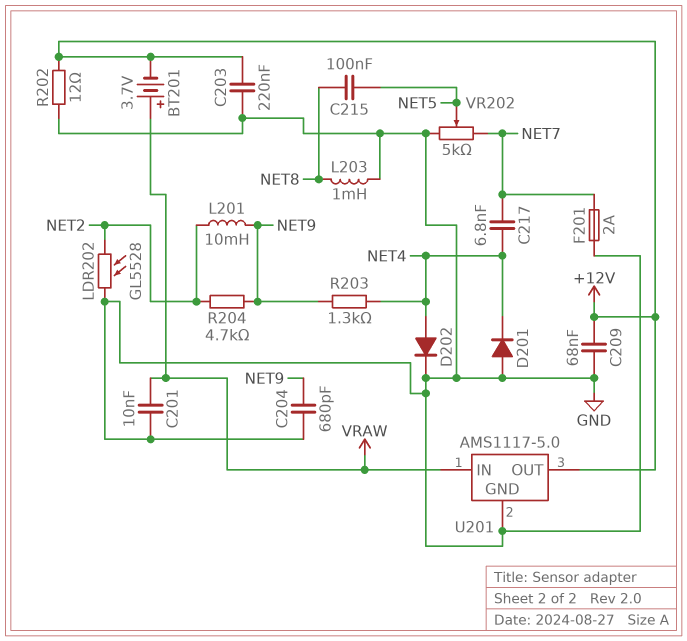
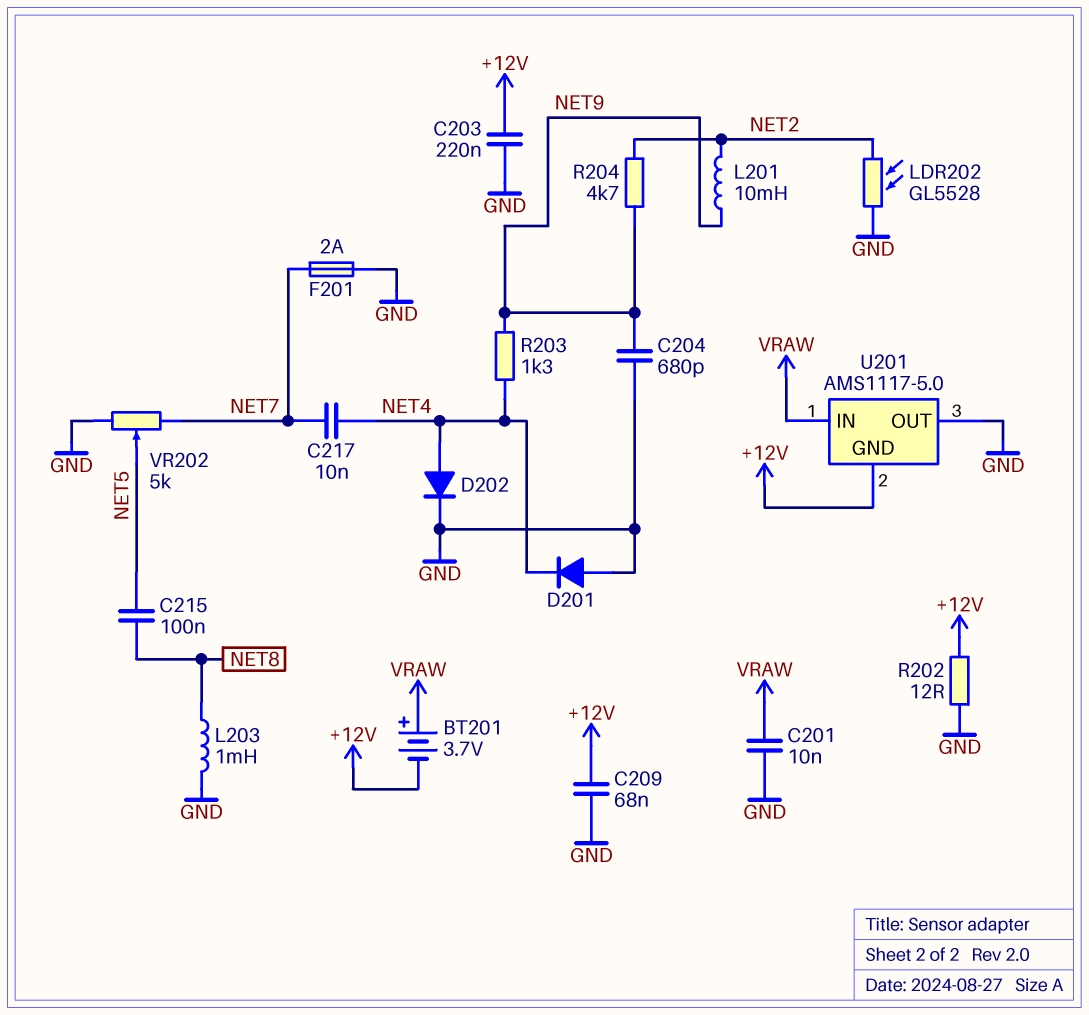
C217: 6.8nF (NET4, NET7) -> 10nF (NET4, NET7)
U201 pin GND: GND -> +12V
U201 pin OUT: +12V -> GND

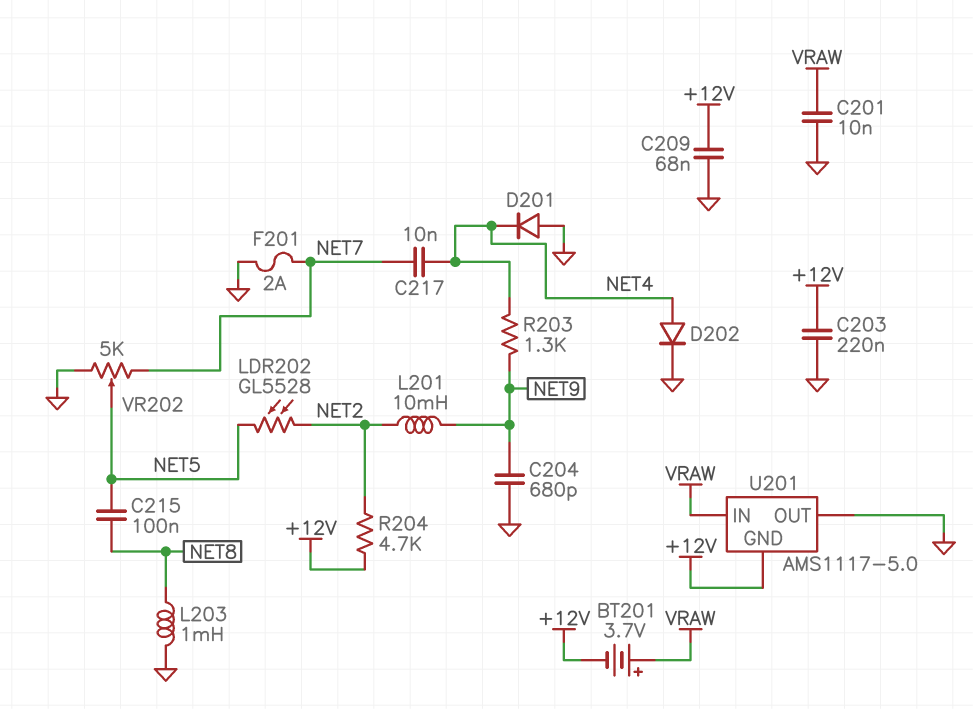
LDR202: GL5528 (GND, NET2) -> GL5528 (NET2, NET5)
R202: 12 (+12V, GND) -> none
R204: 4.7k (NET2, NET9) -> 4.7k (+12V, NET2)

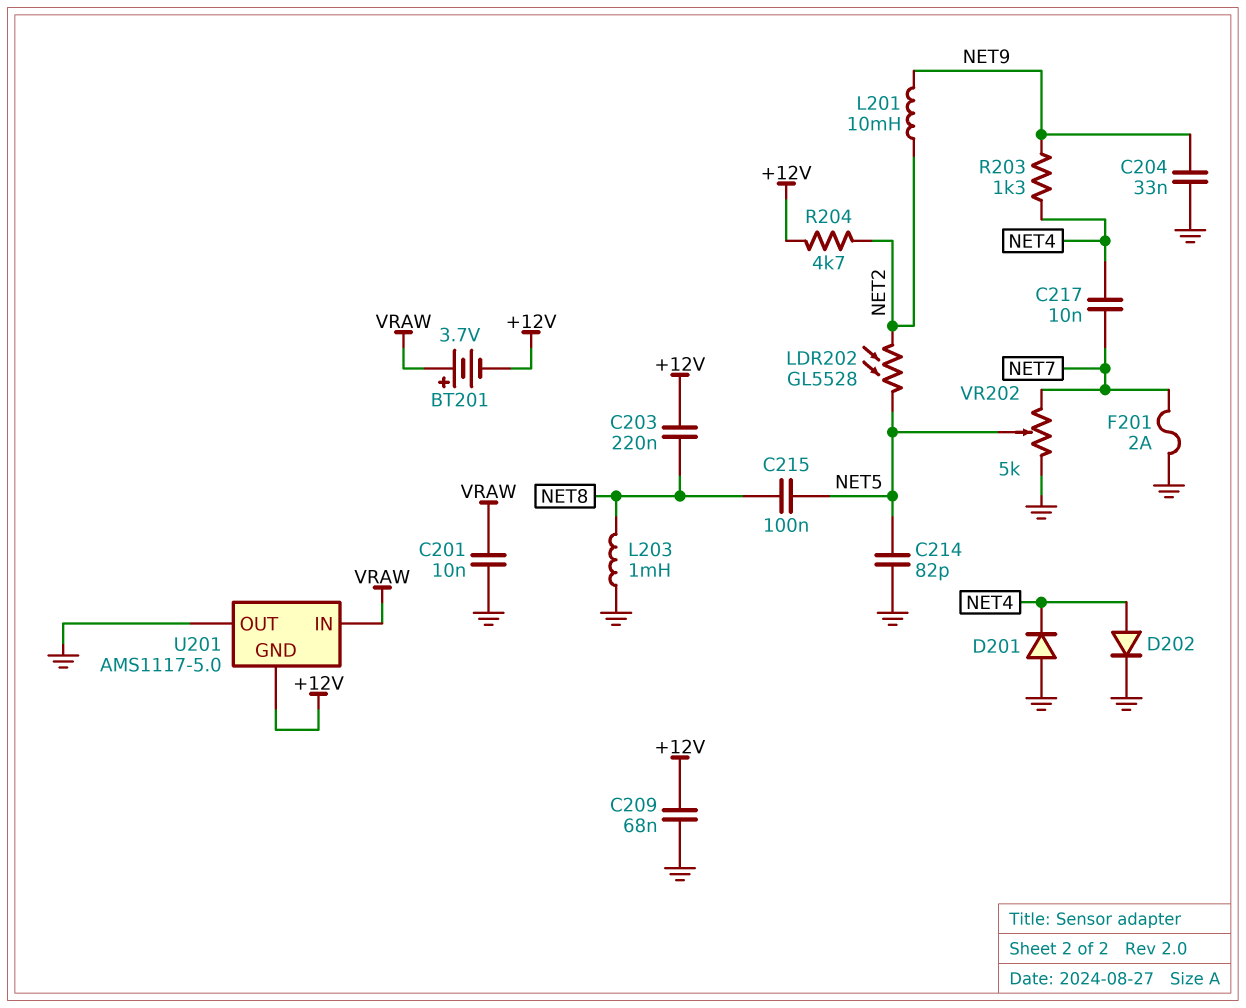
C203: 220nF (+12V, GND) -> 220nF (+12V, NET8)
C204: 680pF (GND, NET9) -> 33nF (GND, NET9)
C214: none -> 82pF (GND, NET5)

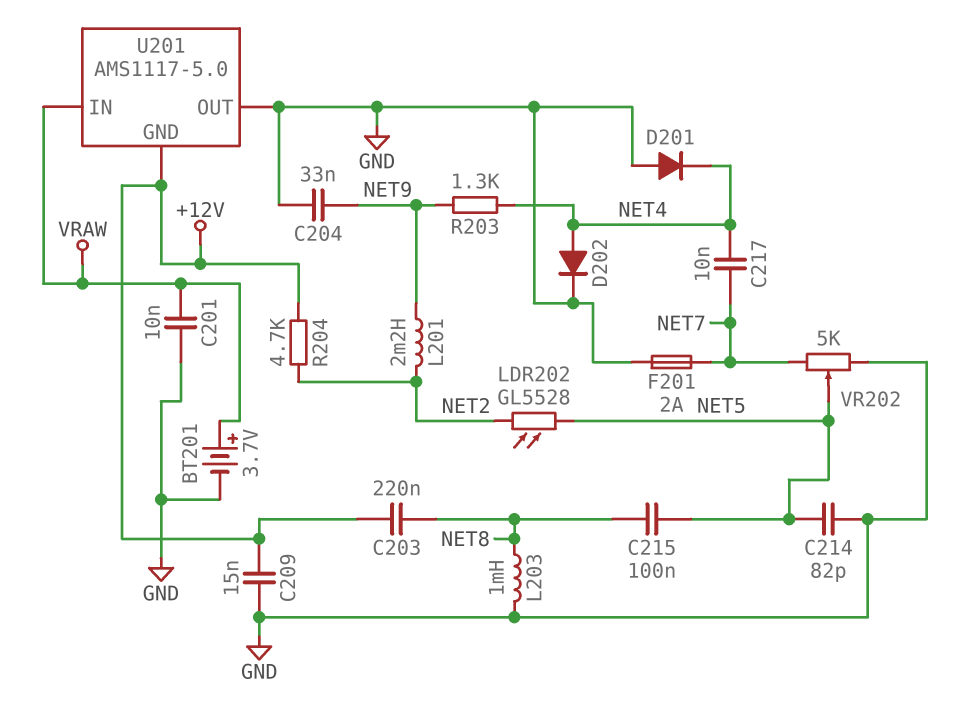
BT201: 3.7V (plus VRAW, minus +12V) -> 3.7V (plus VRAW, minus GND)
C209: 68nF (+12V, GND) -> 15nF (+12V, GND)
L201: 10mH (NET2, NET9) -> 2.2mH (NET2, NET9)

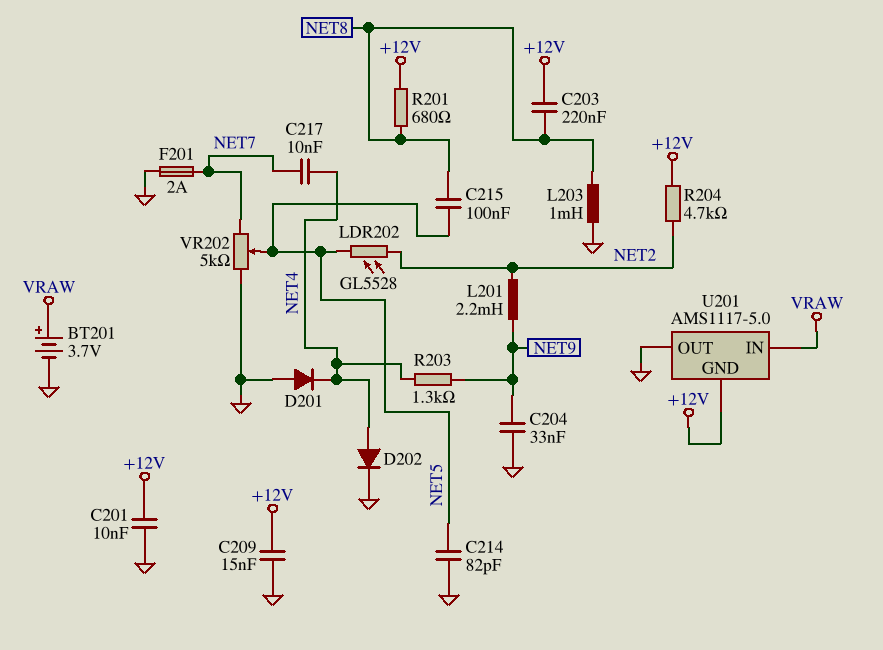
C201: 10nF (GND, VRAW) -> 10nF (+12V, GND)
R201: none -> 680 (+12V, NET8)

